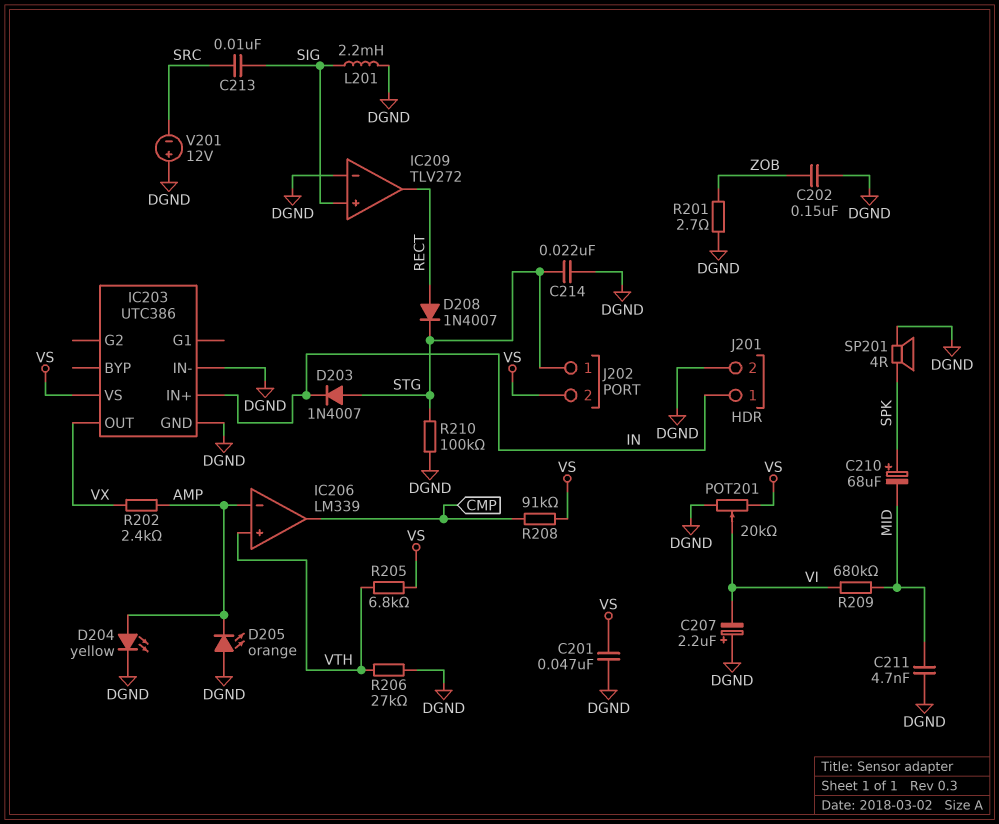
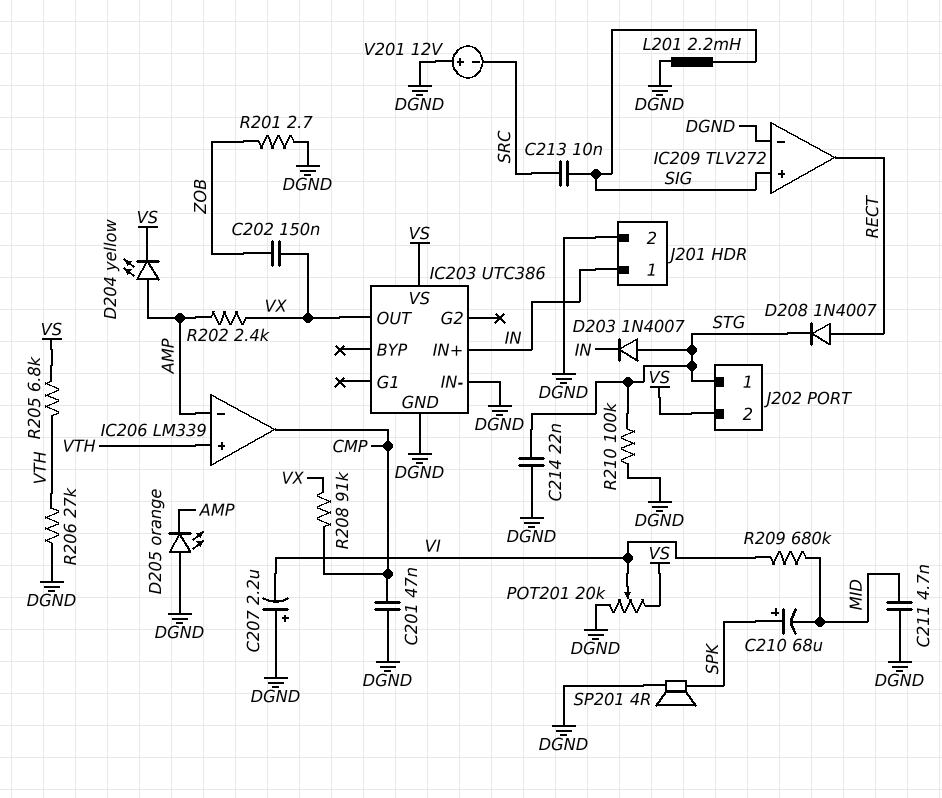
C201: 47nF (DGND, VS) -> 47nF (CMP, DGND)
C202: 150nF (DGND, ZOB) -> 150nF (VX, ZOB)
D204: LED yellow (A AMP, K DGND) -> LED yellow (A AMP, K VS)
R208: 91k (CMP, VS) -> 91k (CMP, VX)

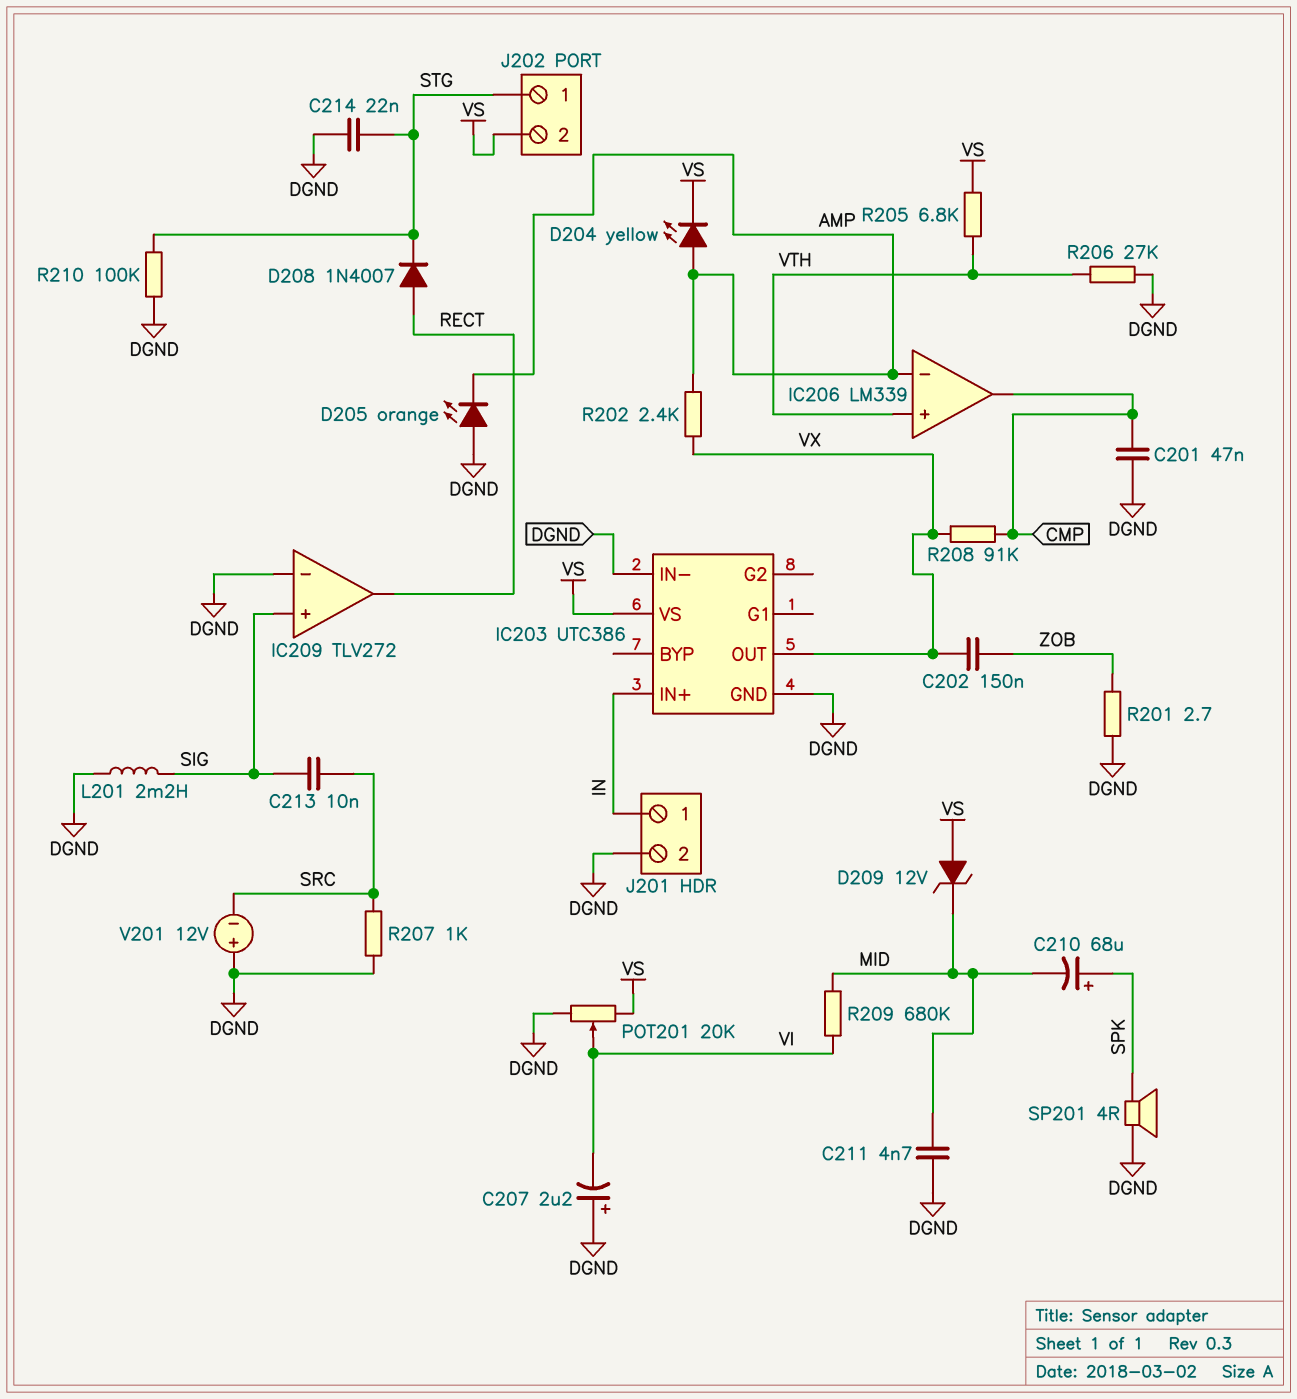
D203: diode 1N4007 (A STG, K IN) -> none
D209: none -> zener 12V (A VS, K MID)
R207: none -> 1k (DGND, SRC)

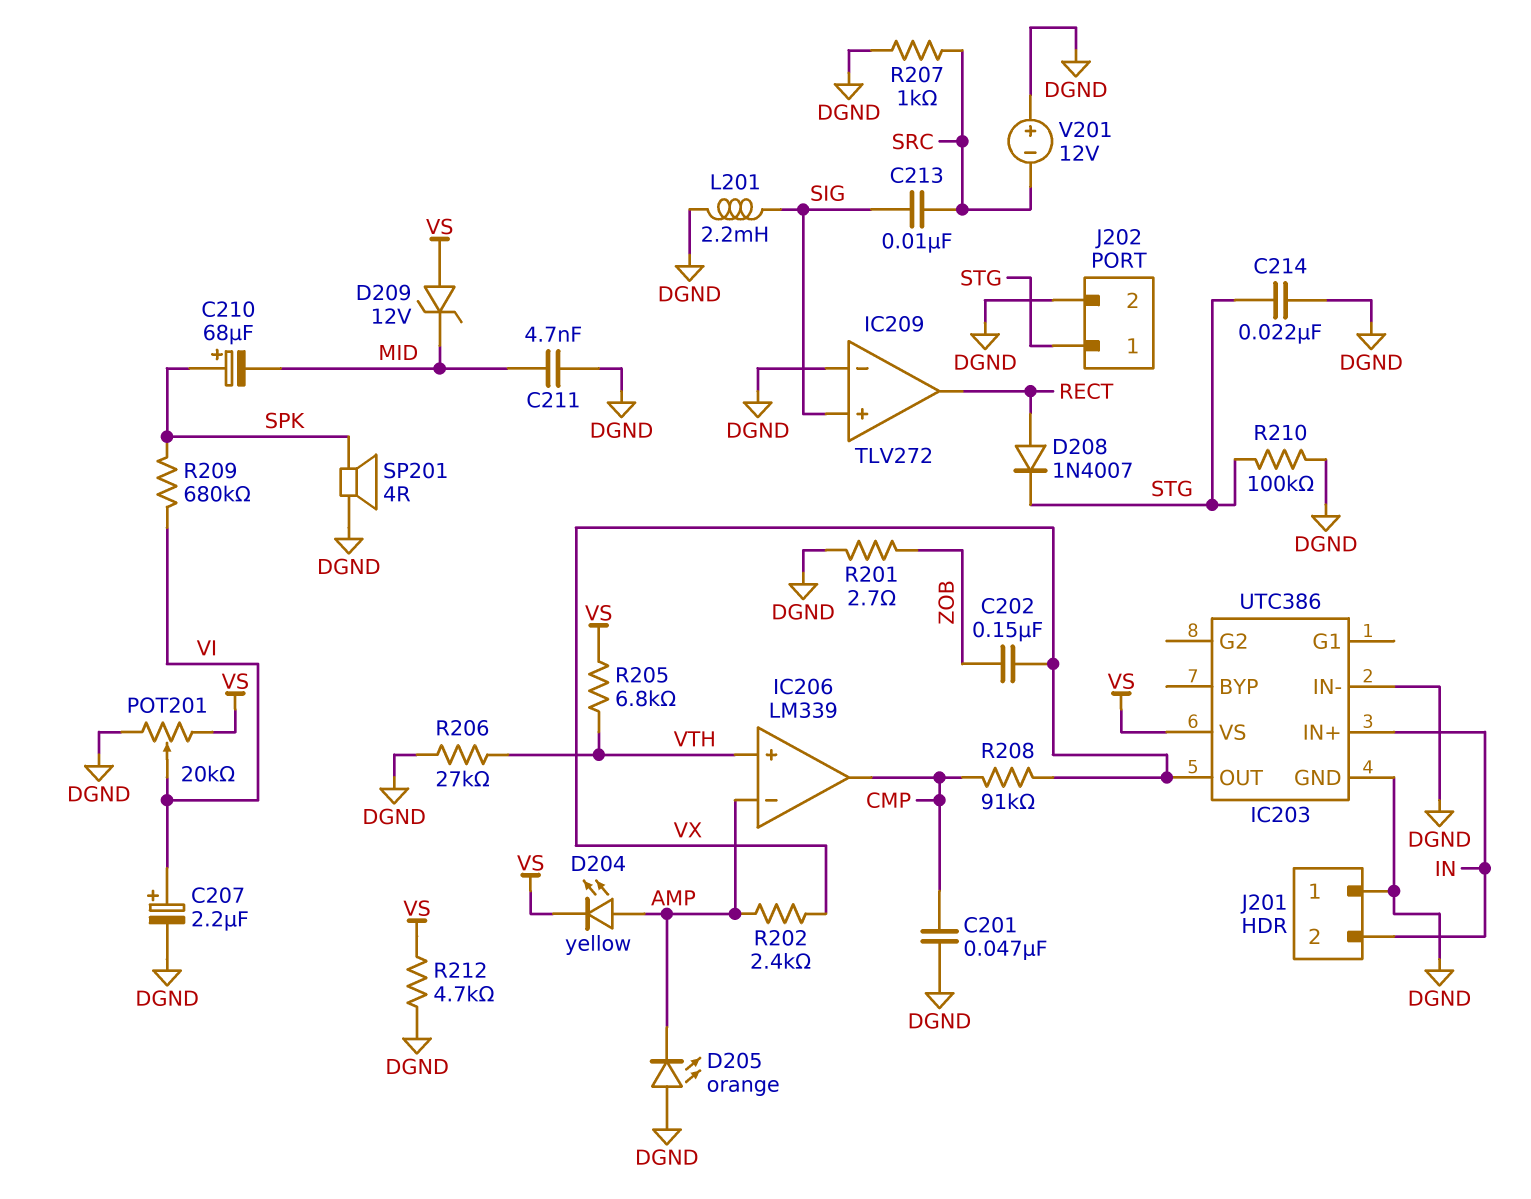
C207: 2.2uF (plus DGND, minus VI) -> 2.2uF (plus VI, minus DGND)
J201 pin 1: IN -> DGND
J201 pin 2: DGND -> IN
J202 pin 2: VS -> DGND
R209: 680k (MID, VI) -> 680k (SPK, VI)
R212: none -> 4.7k (DGND, VS)

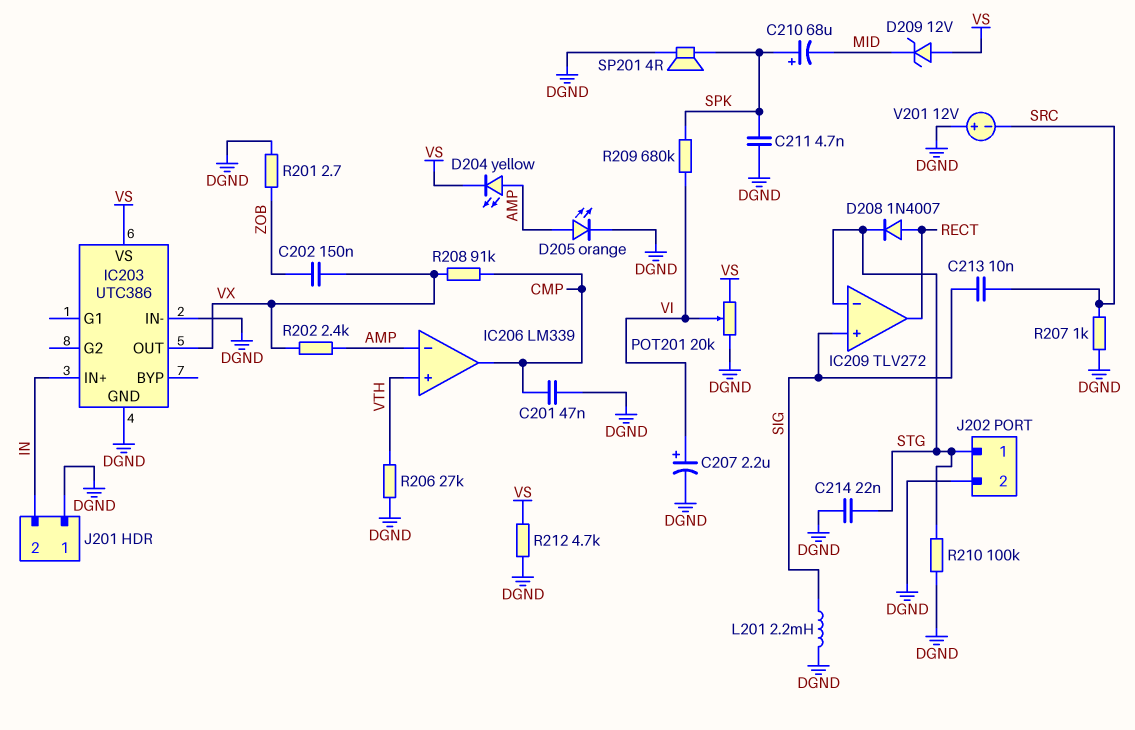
C211: 4.7nF (DGND, MID) -> 4.7nF (DGND, SPK)
D205: LED orange (A DGND, K AMP) -> LED orange (A AMP, K DGND)
IC209 pin in-: DGND -> STG
R205: 6.8k (VS, VTH) -> none

